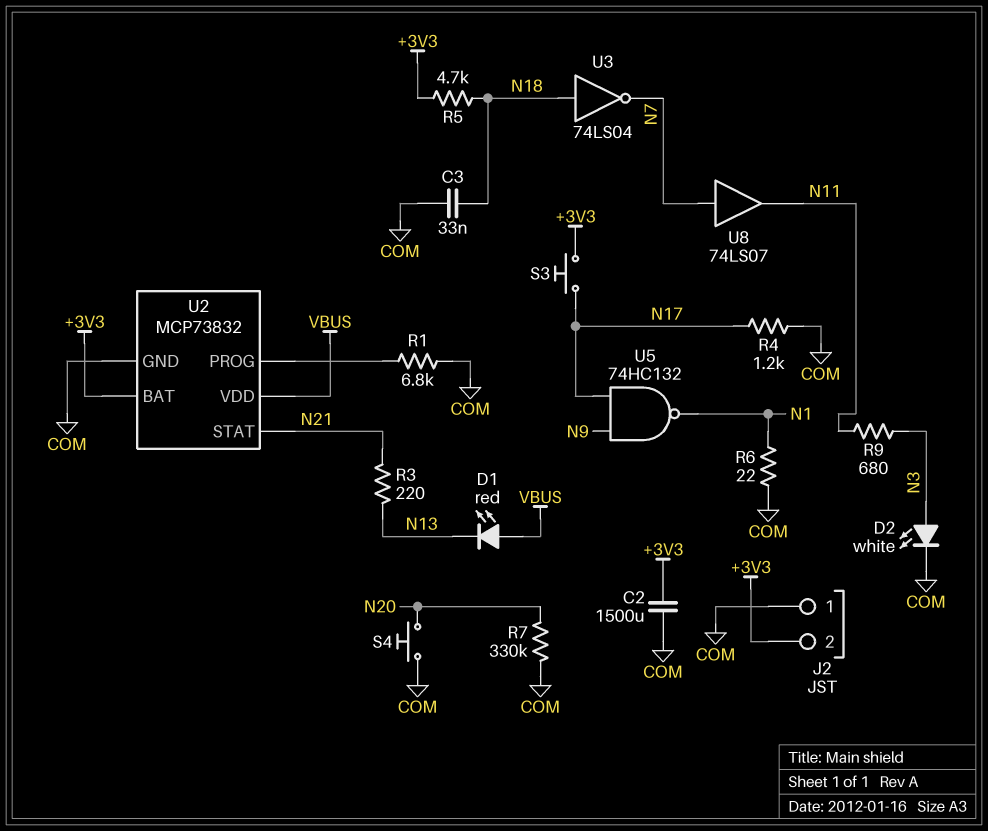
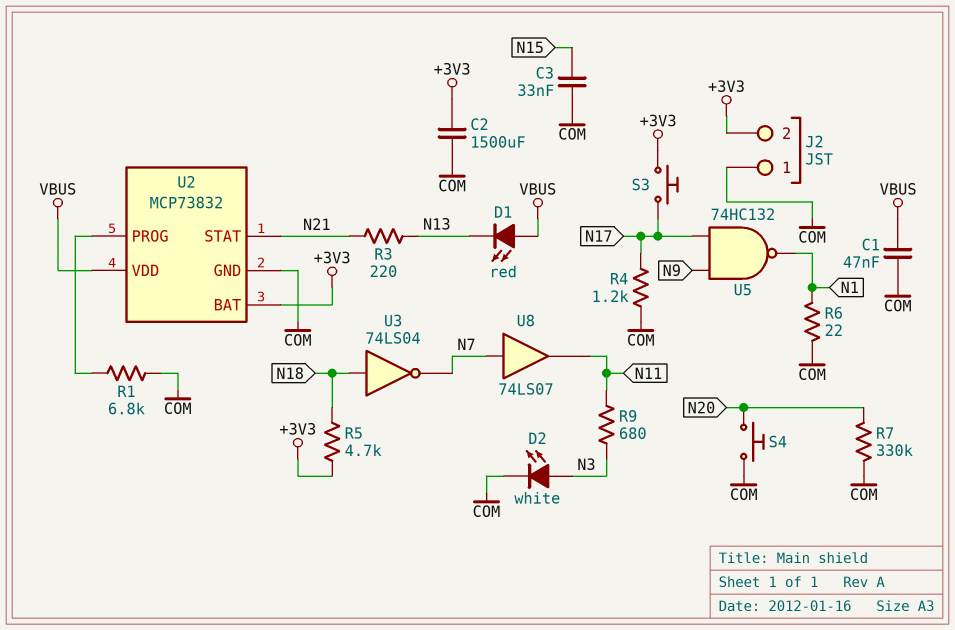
C1: none -> 47nF (COM, VBUS)
C3: 33nF (COM, N18) -> 33nF (COM, N15)

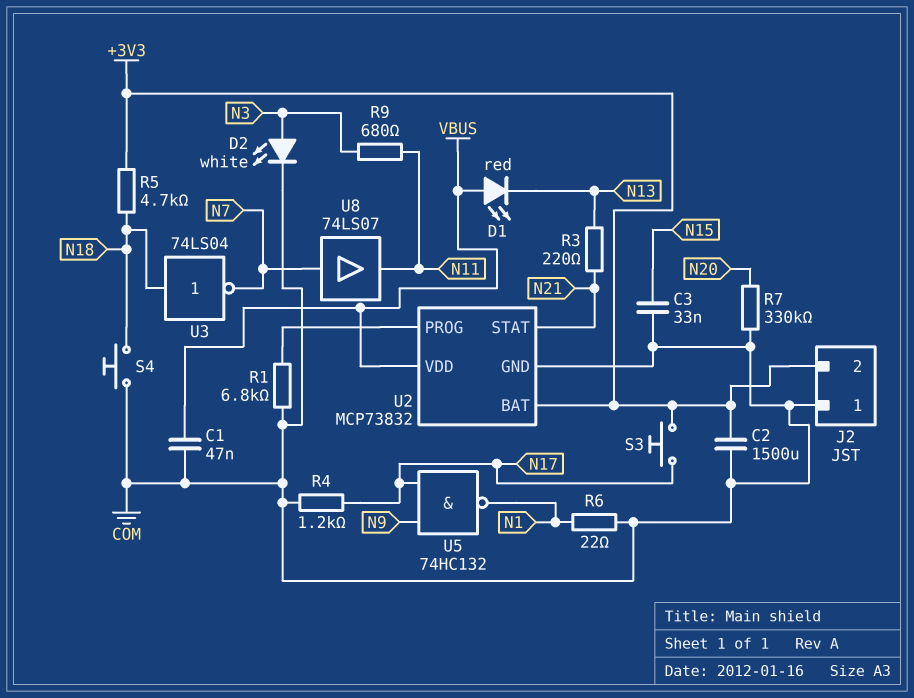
S4: button (COM, N20) -> button (COM, N18)

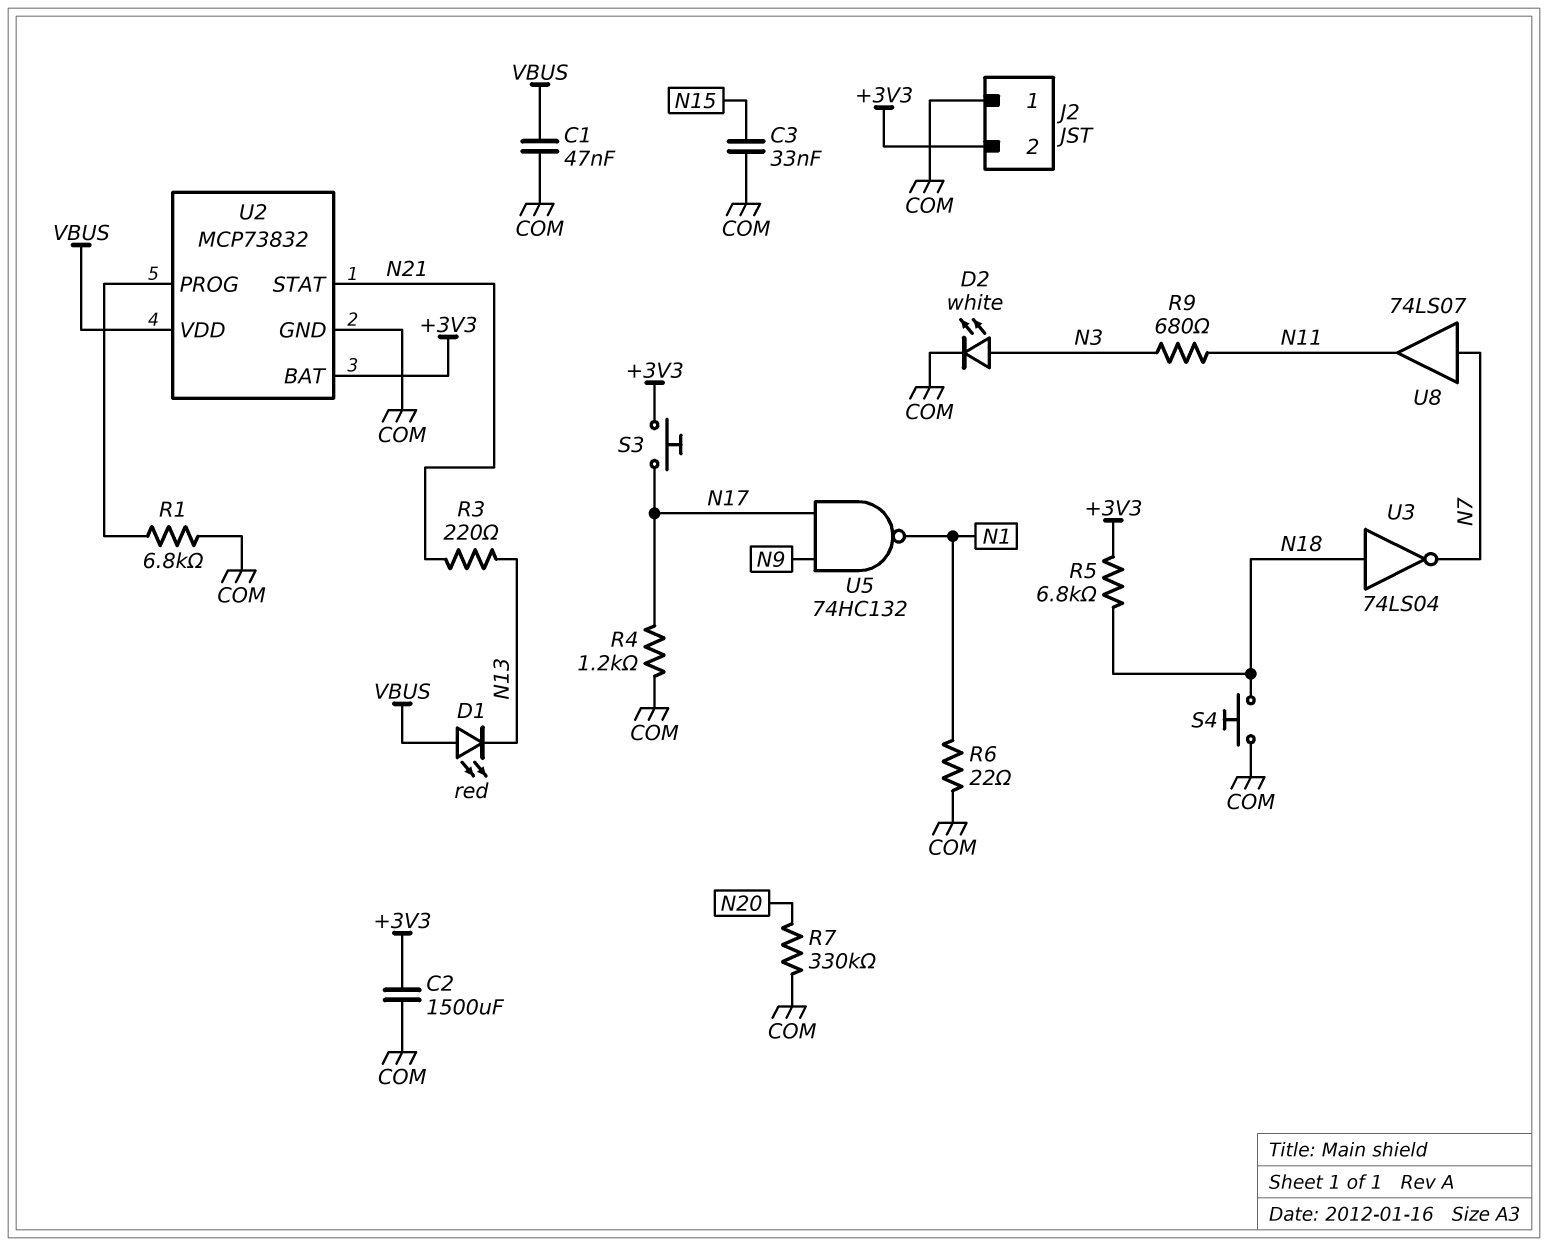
R5: 4.7k (+3V3, N18) -> 6.8k (+3V3, N18)

